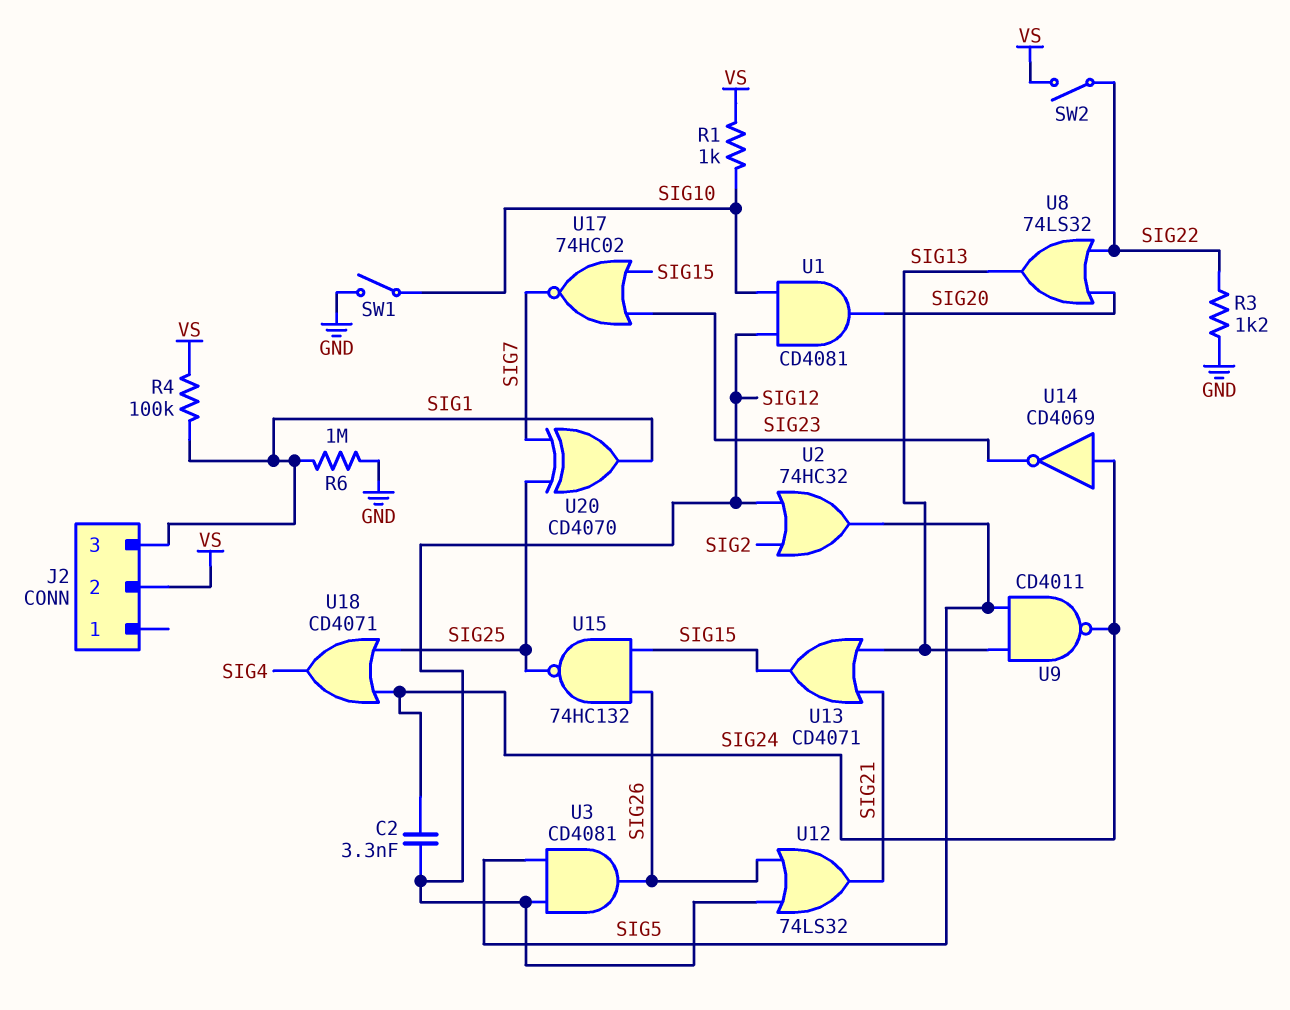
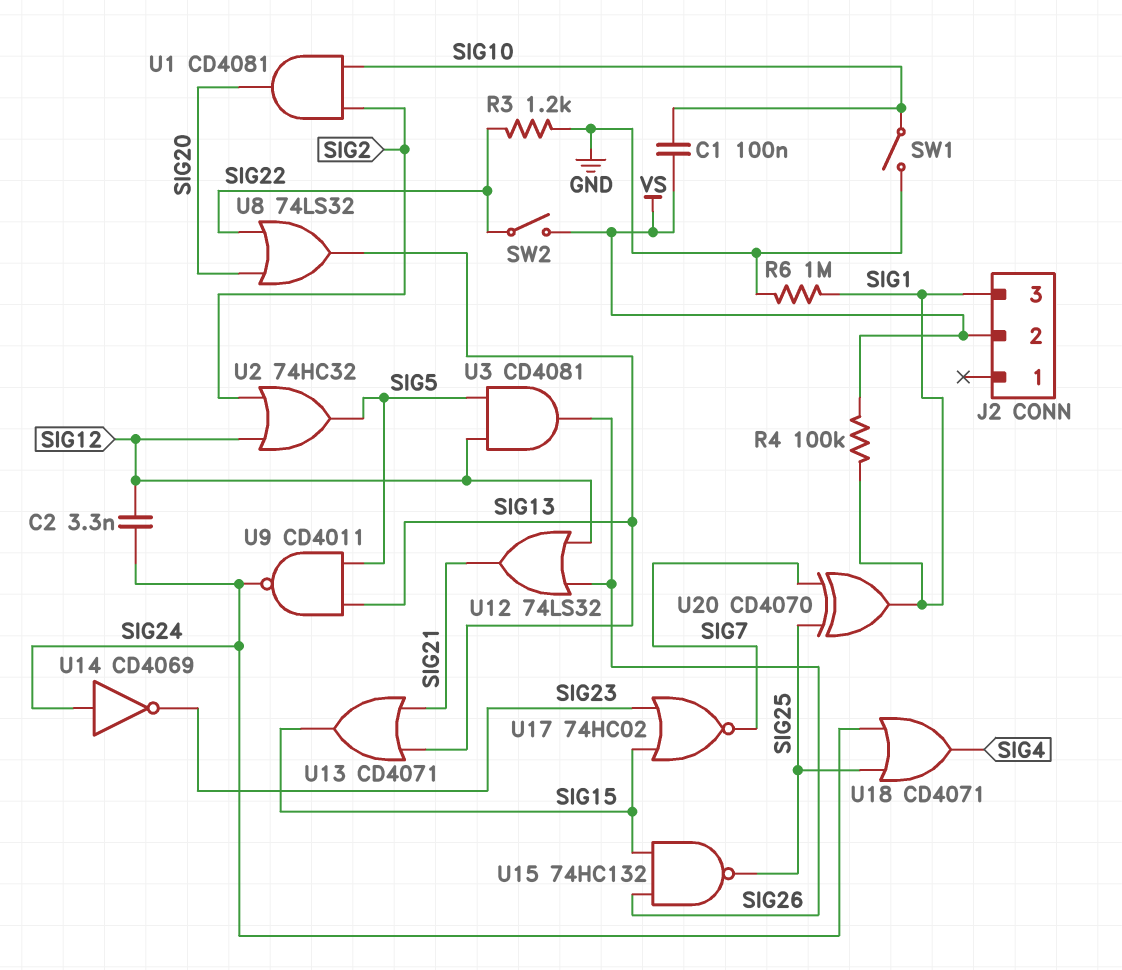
C1: none -> 100nF (SIG10, VS)
R1: 1k (SIG10, VS) -> none
U1: AND CD4081 (in SIG10, in SIG12, out SIG20) -> AND CD4081 (in SIG2, in SIG10, out SIG20)

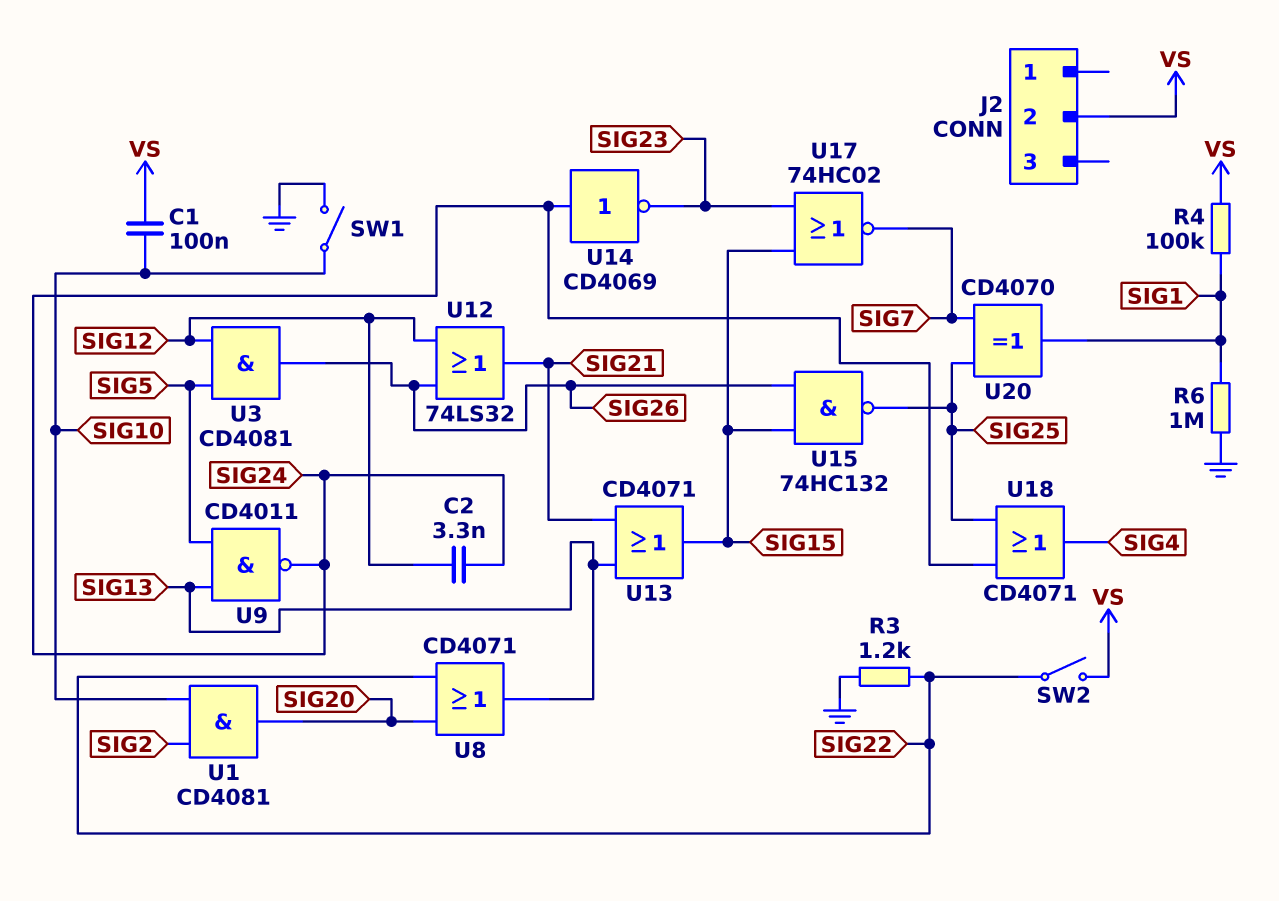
J2 pin 3: SIG1 -> none
U2: OR 74HC32 (in SIG2, in SIG12, out SIG5) -> none
U8: OR 74LS32 (in SIG20, in SIG22, out SIG13) -> OR CD4071 (in SIG20, in SIG22, out SIG13)

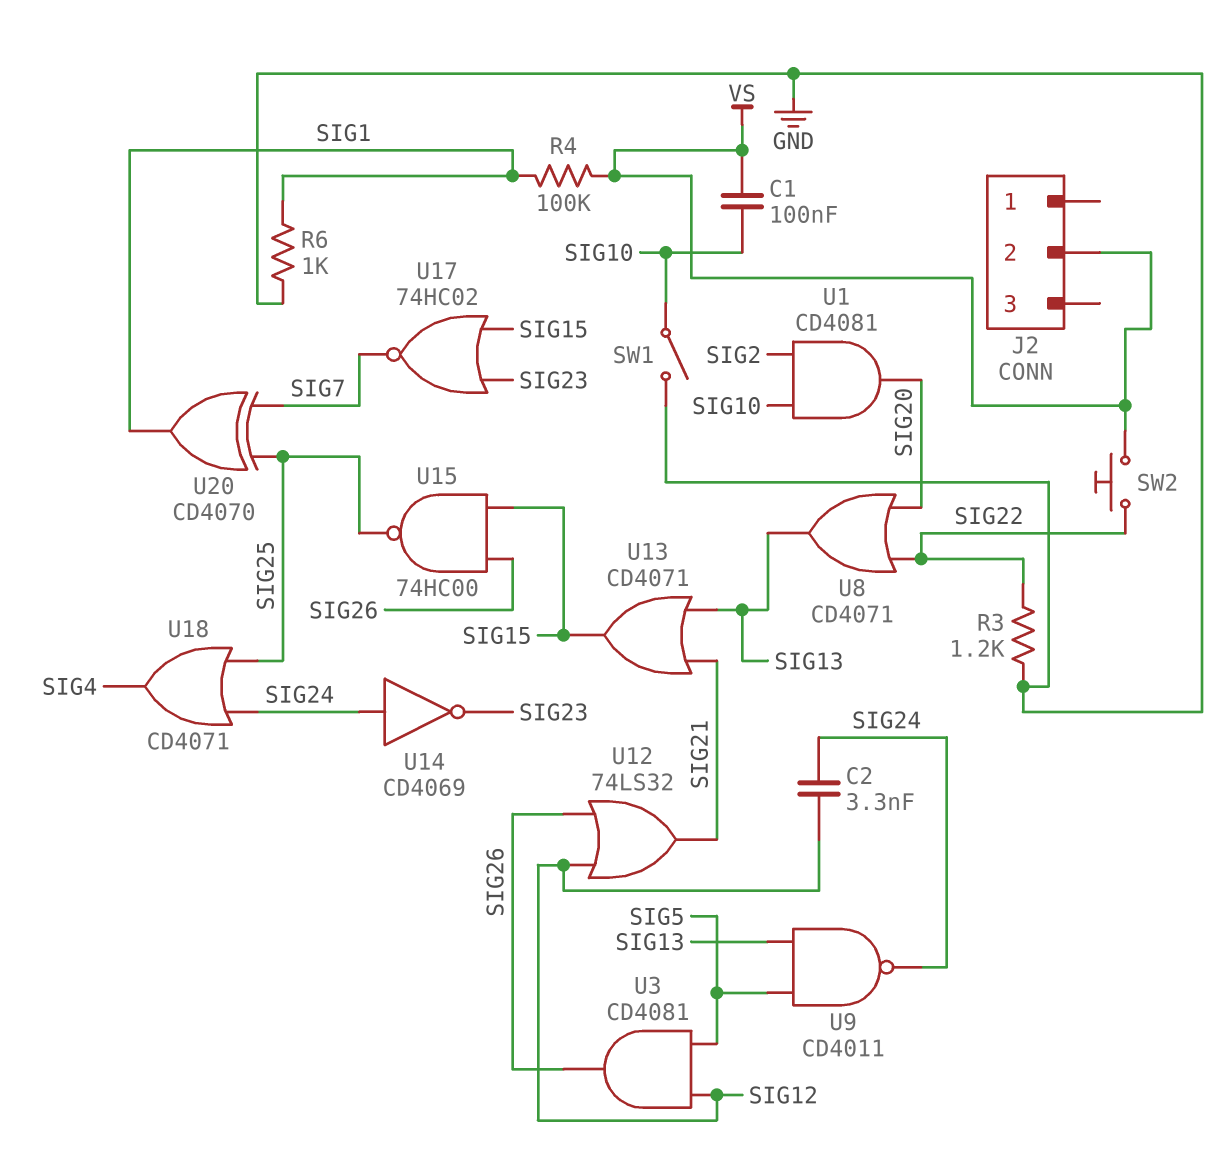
R6: 1M (GND, SIG1) -> 1k (GND, SIG1)
SW2: switch (SIG22, VS) -> button (SIG22, VS)
U15: NAND 74HC132 (in SIG15, in SIG26, out SIG25) -> NAND 74HC00 (in SIG15, in SIG26, out SIG25)

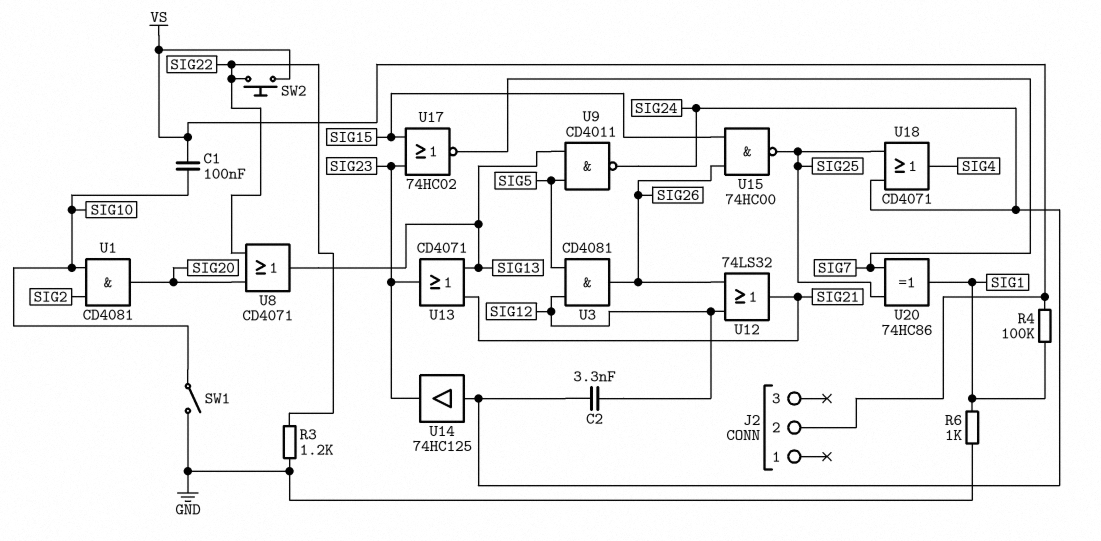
U13: OR CD4071 (in SIG13, in SIG21, out SIG15) -> OR CD4071 (in SIG13, in SIG21, out SIG23)
U14: NOT CD4069 (in SIG24, out SIG23) -> buffer 74HC125 (in SIG24, out SIG23)
U20: XOR CD4070 (in SIG7, in SIG25, out SIG1) -> XOR 74HC86 (in SIG7, in SIG25, out SIG1)

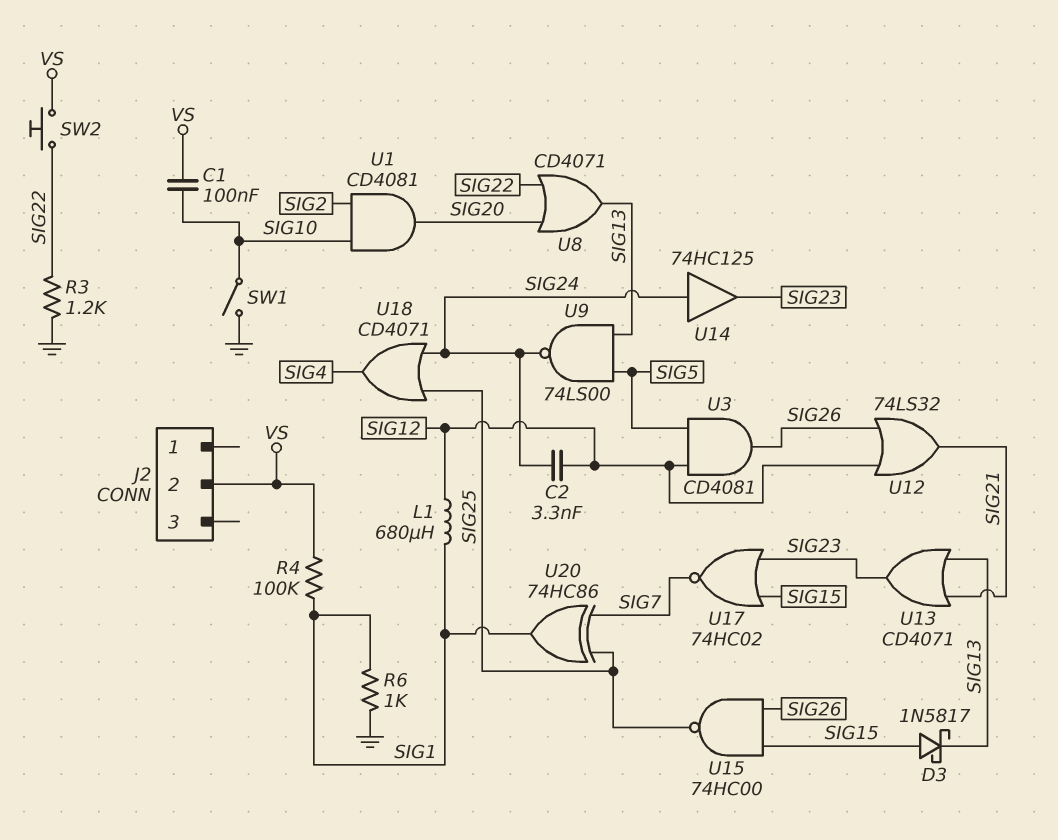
D3: none -> schottky 1N5817 (A SIG15, K SIG13)
L1: none -> 680uH (SIG1, SIG12)
U9: NAND CD4011 (in SIG5, in SIG13, out SIG24) -> NAND 74LS00 (in SIG5, in SIG13, out SIG24)

